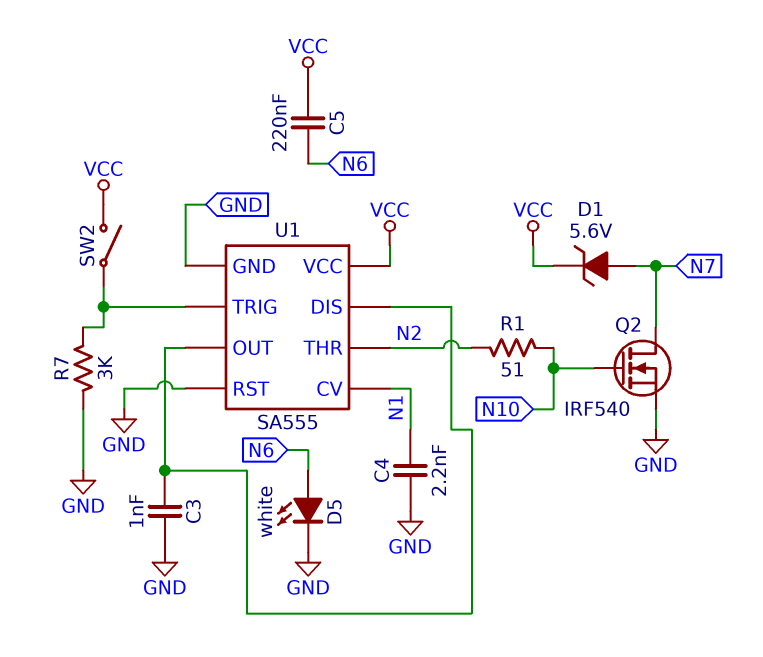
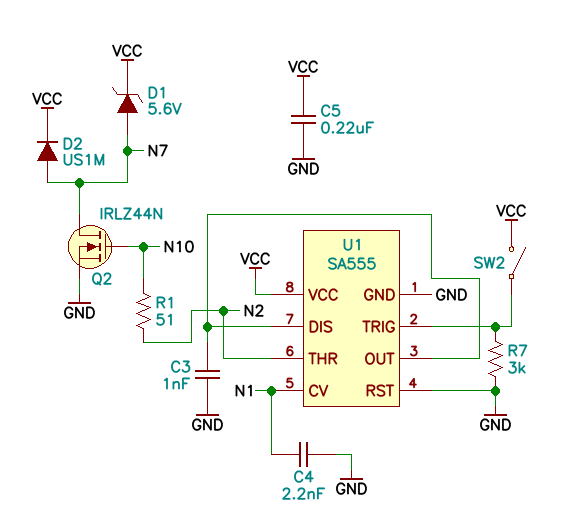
C5: 220nF (N6, VCC) -> 220nF (GND, VCC)
D2: none -> diode US1M (A N7, K VCC)
D5: LED white (A N6, K GND) -> none
Q2: NMOS IRF540 (G N10, D N7, S GND) -> NMOS IRLZ44N (G N10, D N7, S GND)

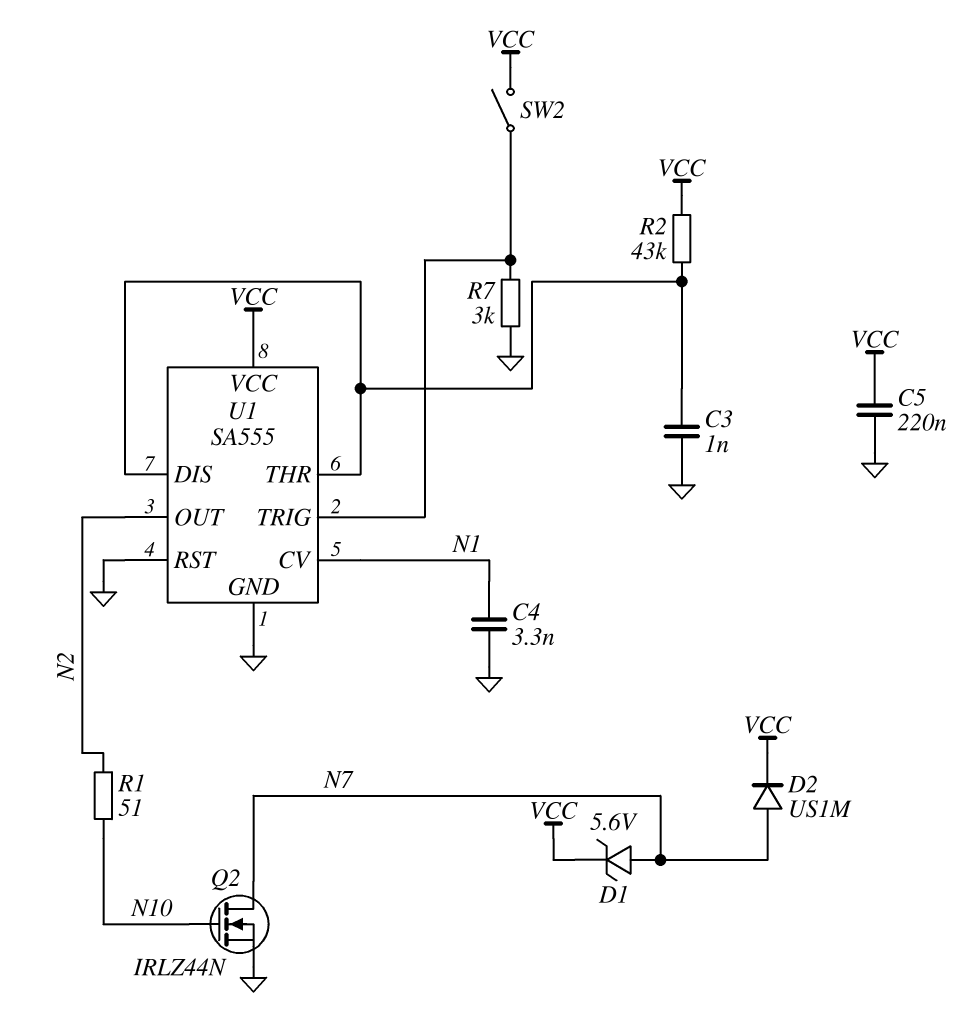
C4: 2.2nF (GND, N1) -> 3.3nF (GND, N1)
R2: none -> 43k (U1/DIS, VCC)
U1 pin OUT: U1/DIS -> N2
U1 pin THR: N2 -> U1/DIS

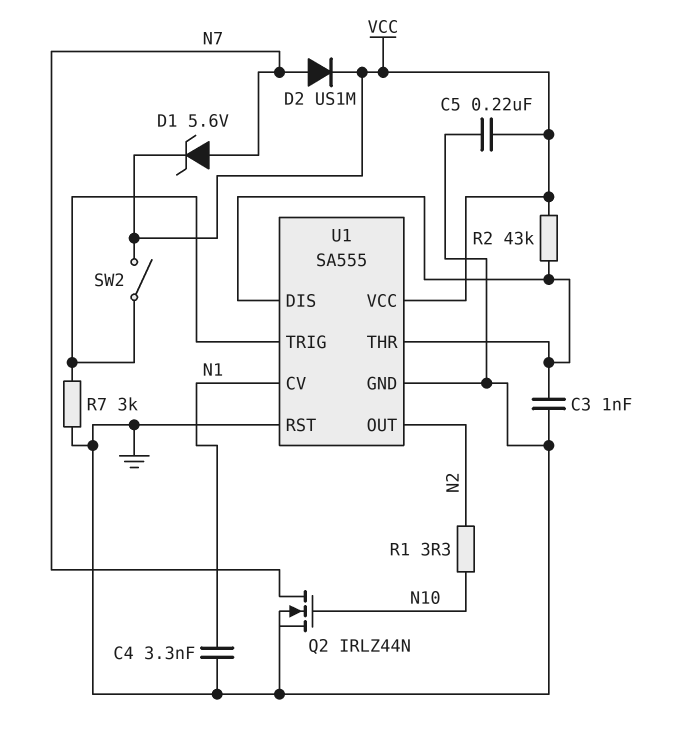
R1: 51 (N2, N10) -> 3.3 (N2, N10)

